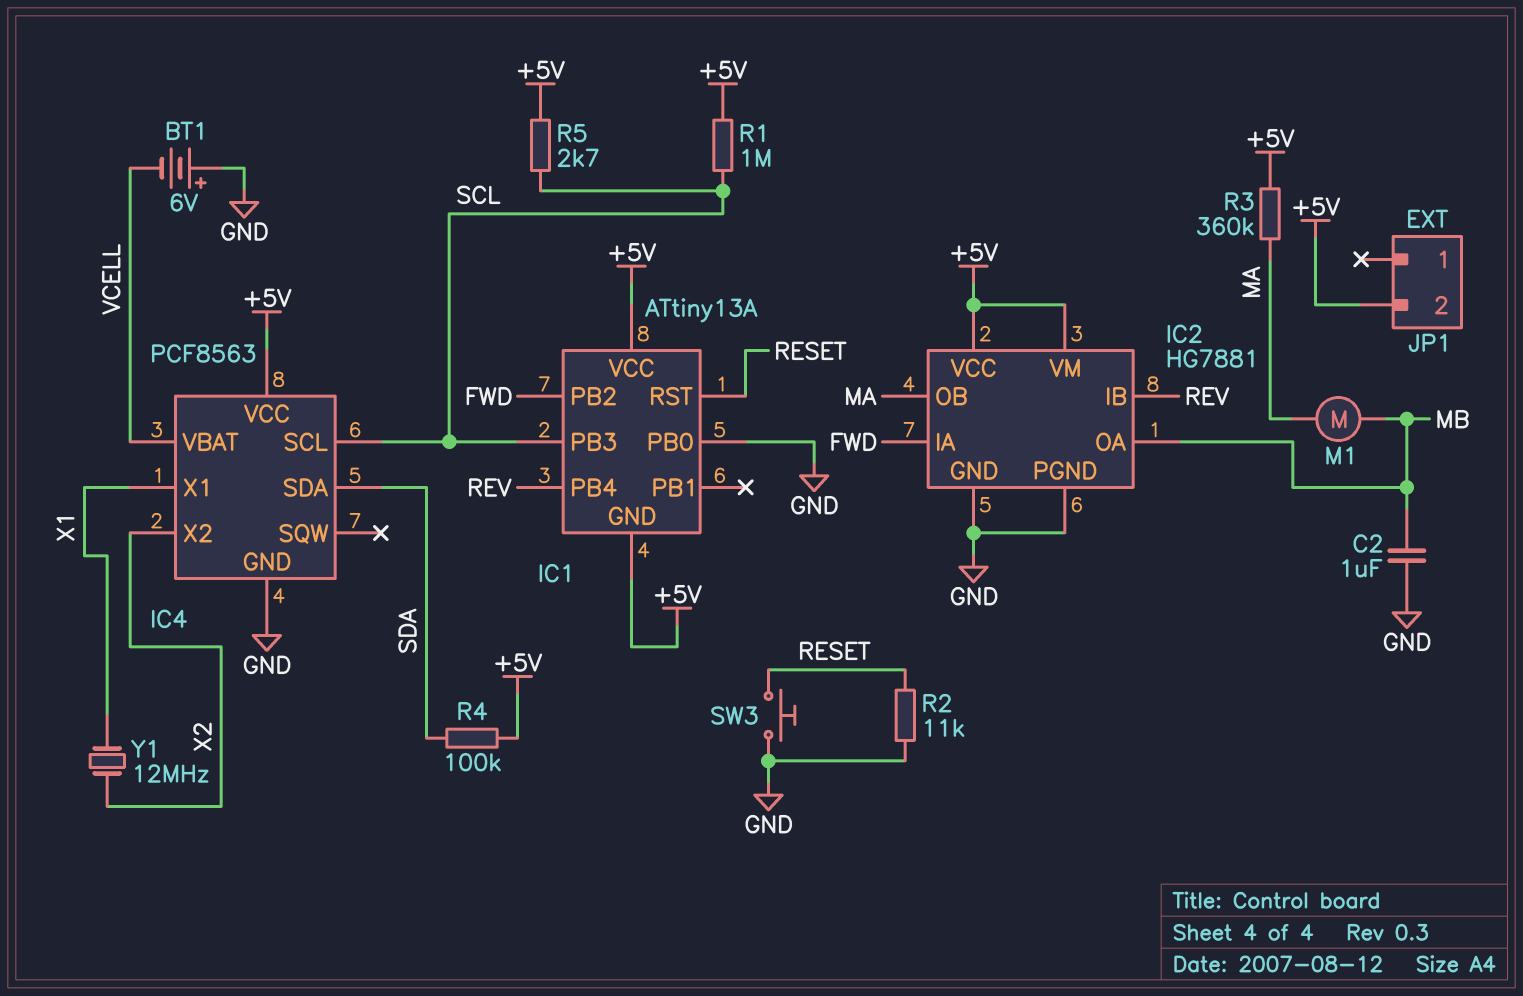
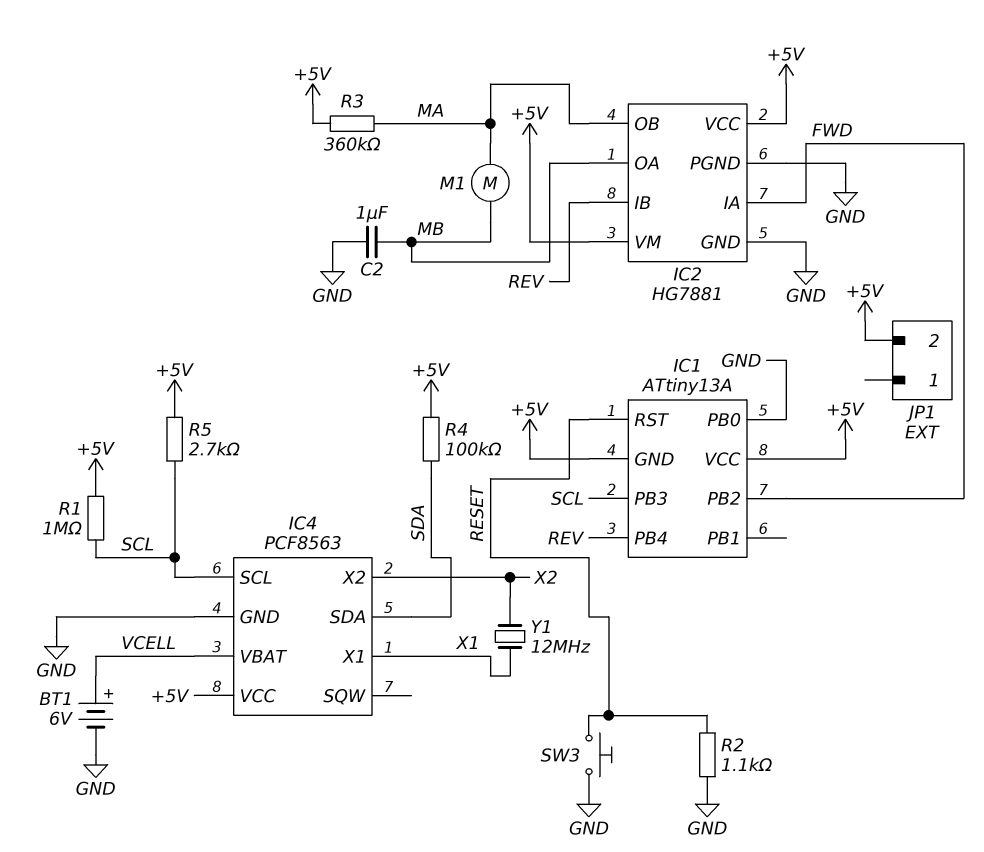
BT1: 6V (plus GND, minus VCELL) -> 6V (plus VCELL, minus GND)
R2: 11k (GND, RESET) -> 1.1k (GND, RESET)

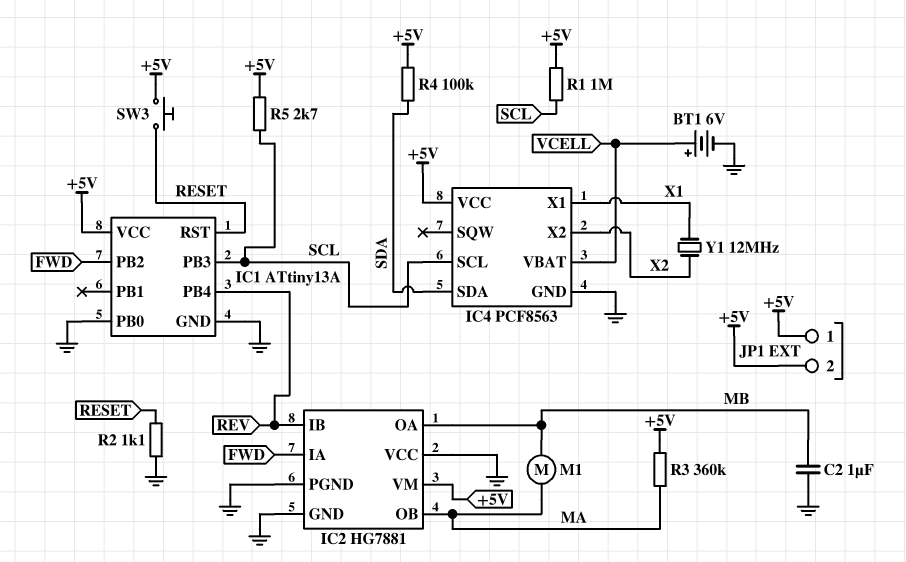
IC1 pin GND: +5V -> GND
IC2 pin VCC: +5V -> GND
JP1 pin 1: none -> +5V
SW3: button (GND, RESET) -> button (+5V, RESET)

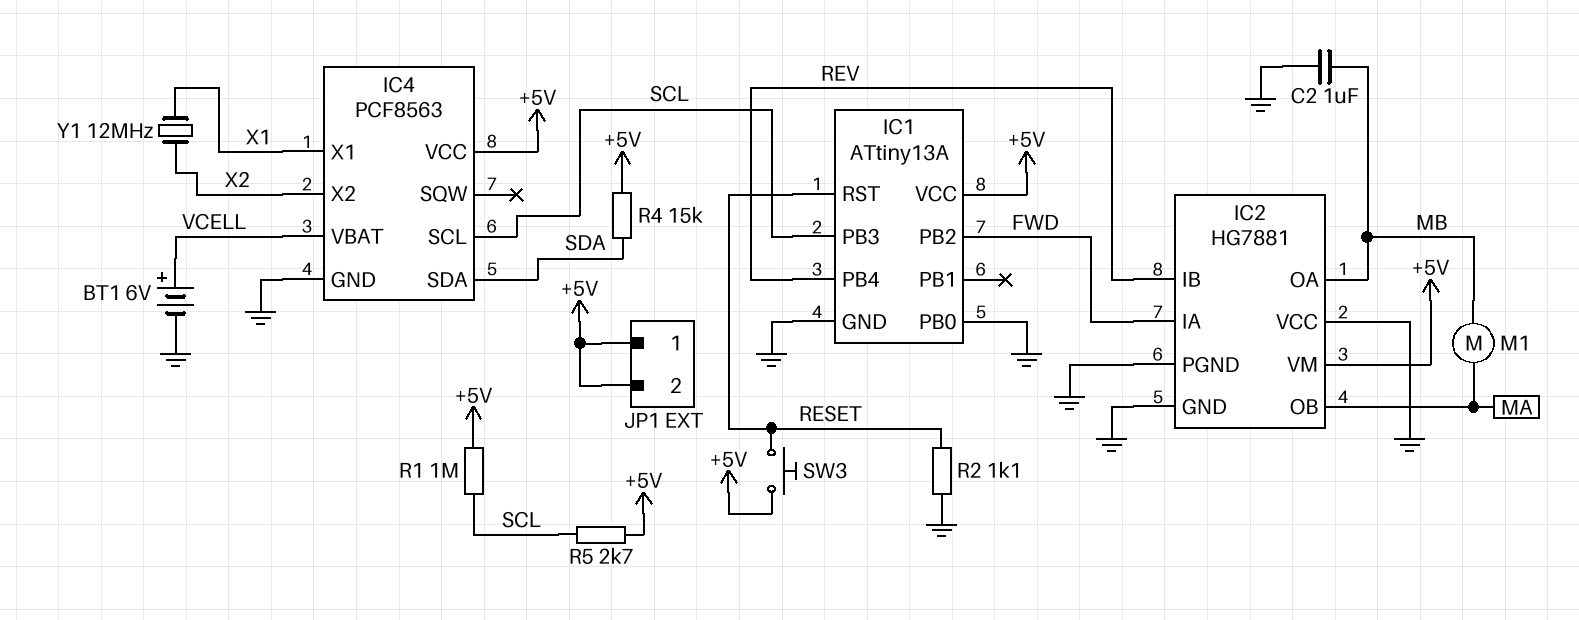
R3: 360k (+5V, MA) -> none
R4: 100k (+5V, SDA) -> 15k (+5V, SDA)

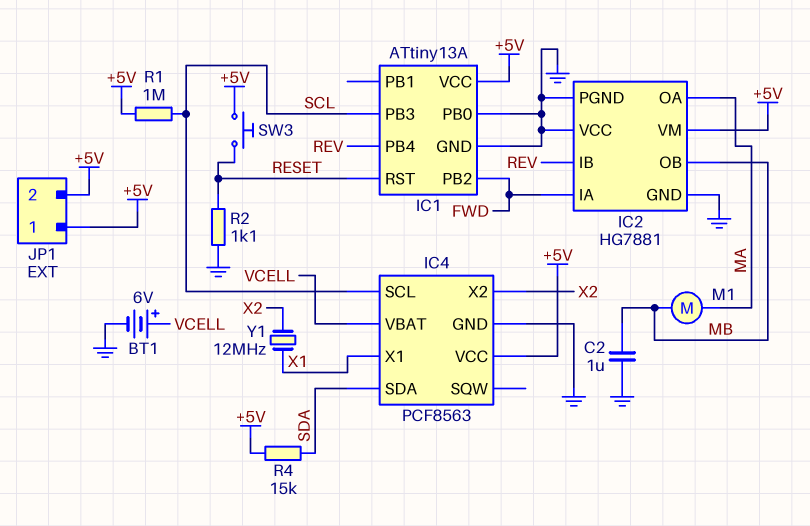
IC2 pin OA: MB -> MA
IC2 pin OB: MA -> MB
R5: 2.7k (+5V, SCL) -> none

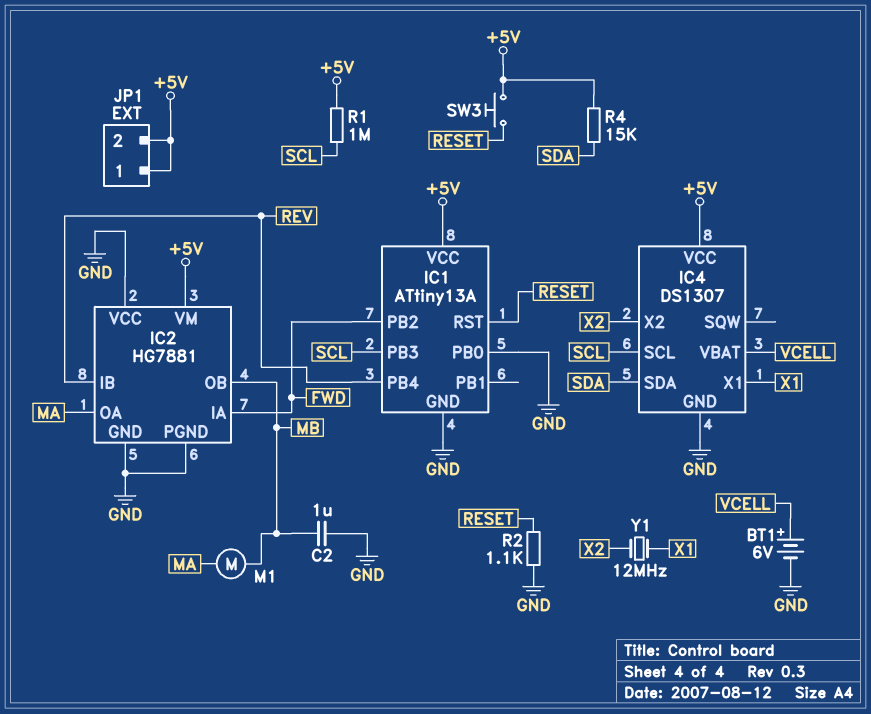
IC4: PCF8563 -> DS1307

